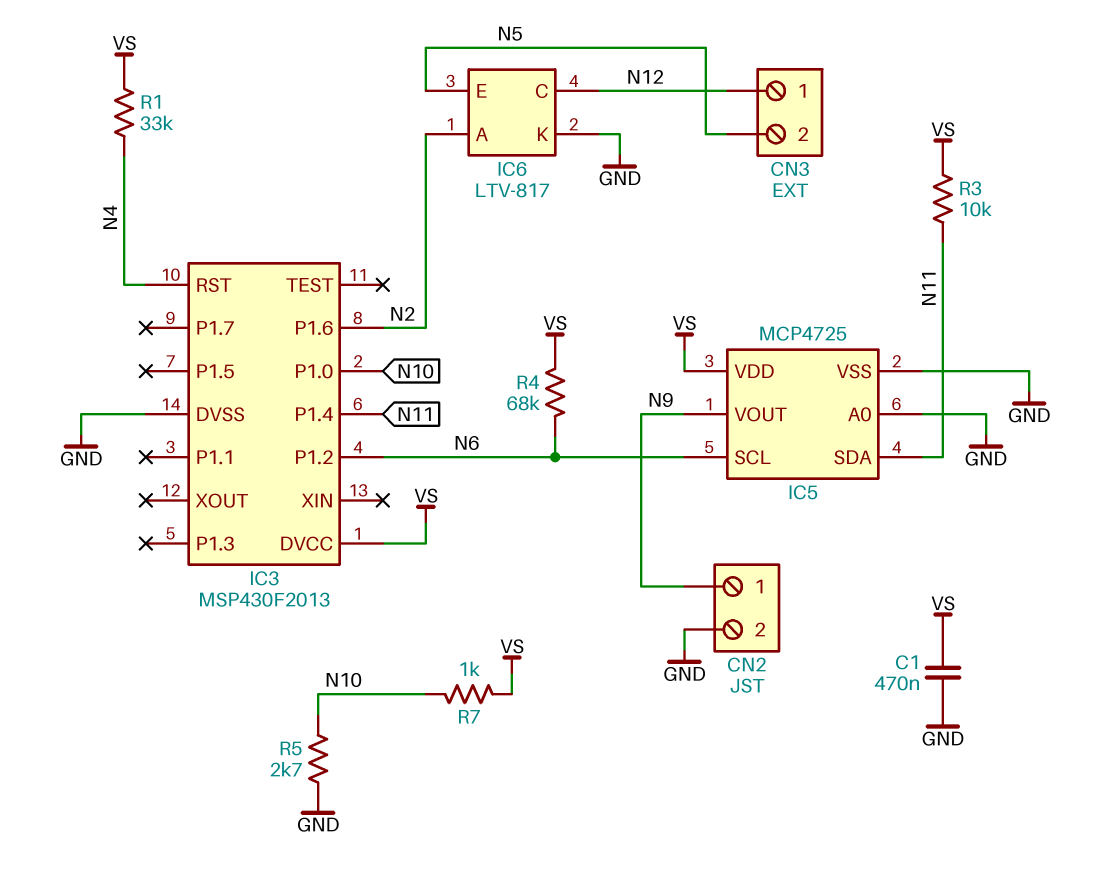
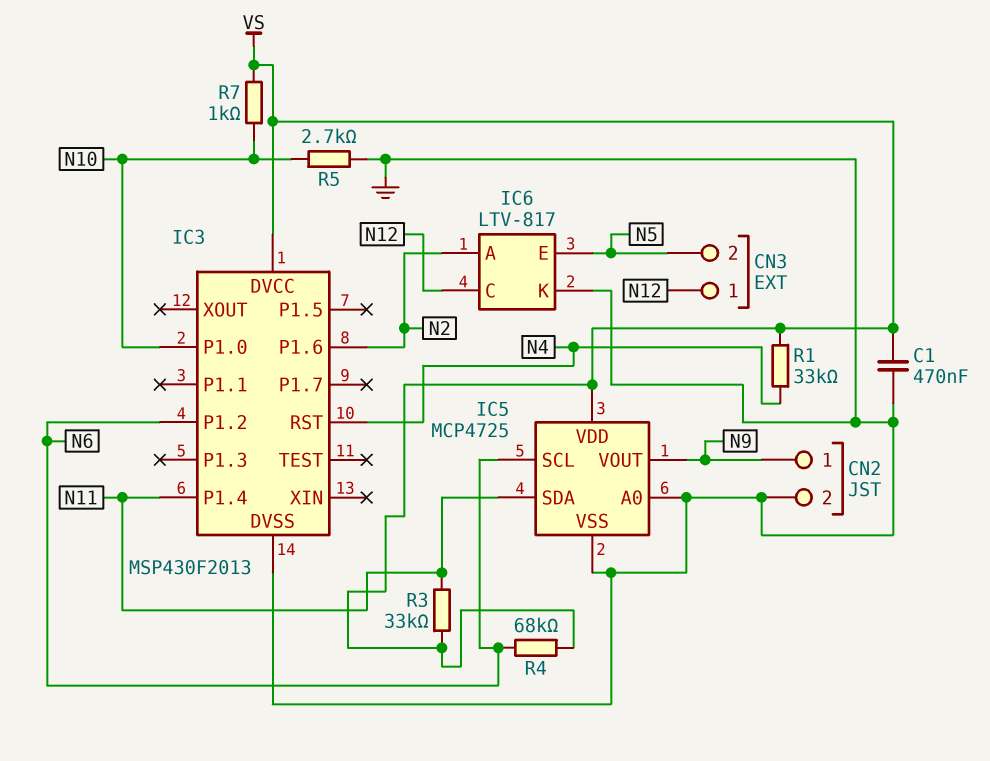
R3: 10k (N11, VS) -> 33k (N11, VS)

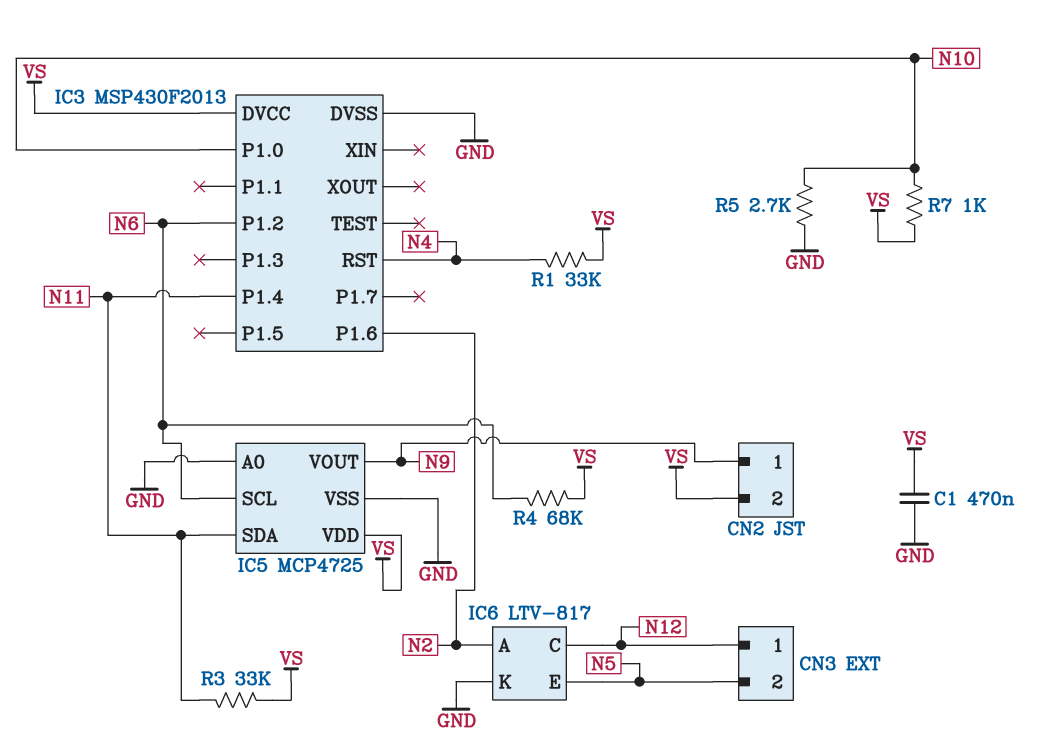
CN2 pin 2: GND -> VS

